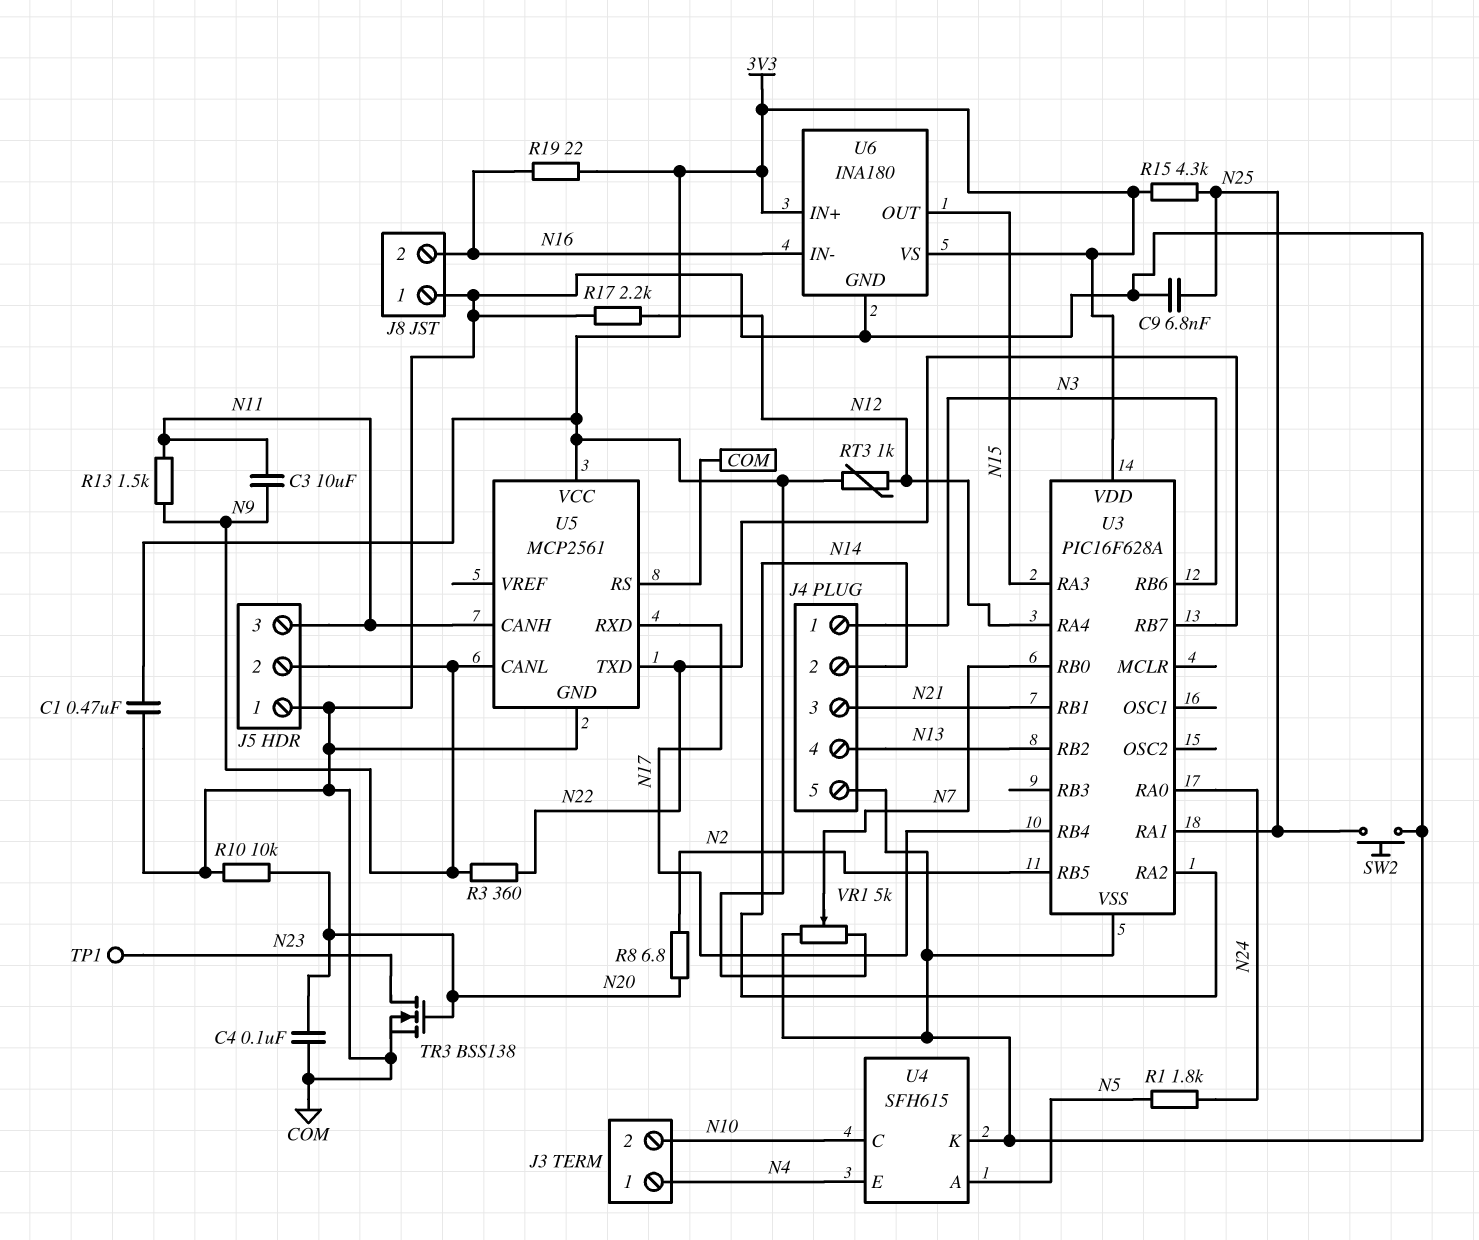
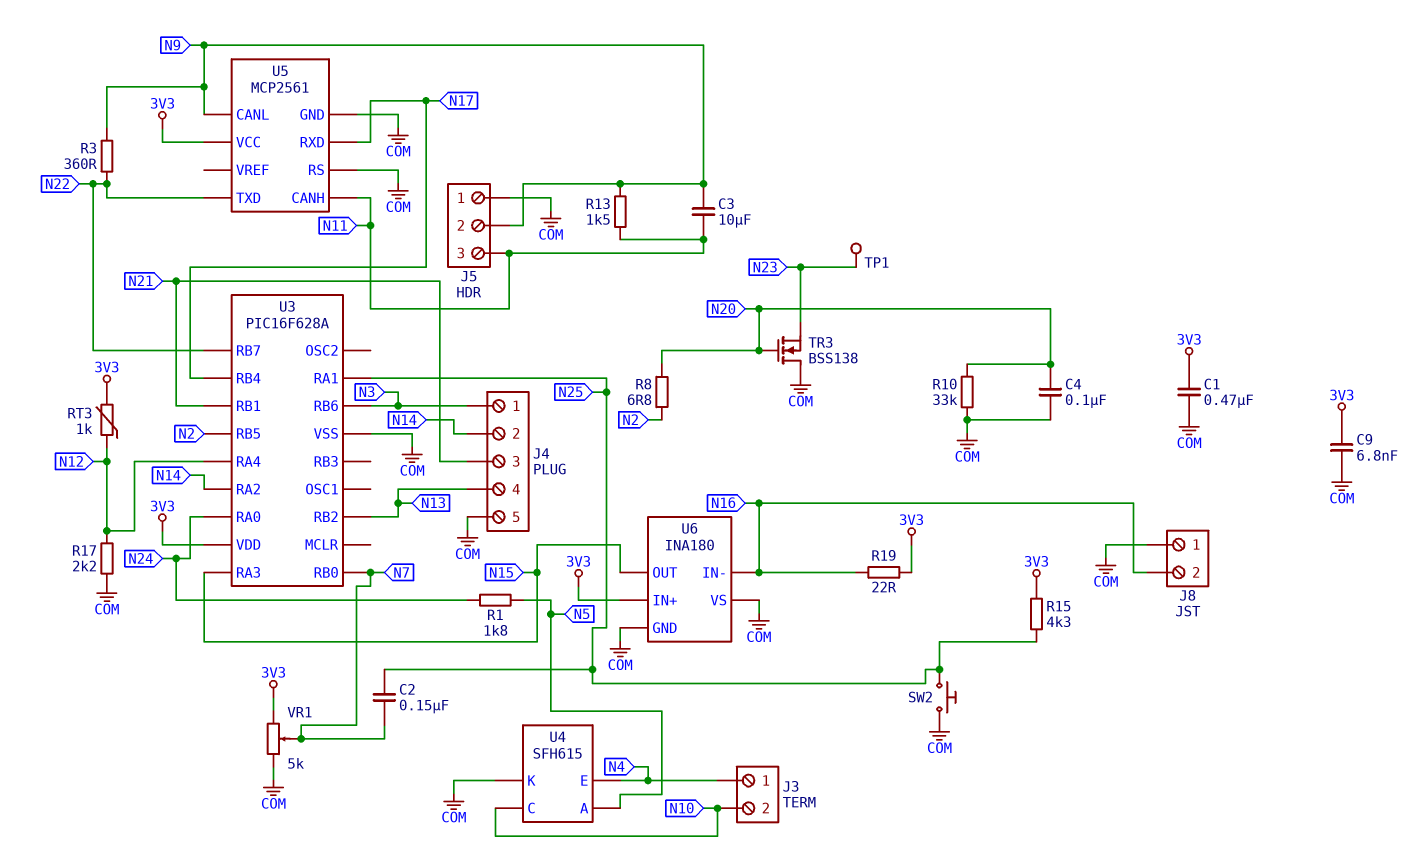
C2: none -> 150nF (N7, N25)
C9: 6.8nF (COM, N25) -> 6.8nF (3V3, COM)
R10: 10k (COM, N20) -> 33k (COM, N20)
TR3: NMOS BSS138 (G N20, D N23, S COM) -> NMOS BSS138 (G N20, D COM, S N23)
U6 pin VS: 3V3 -> COM

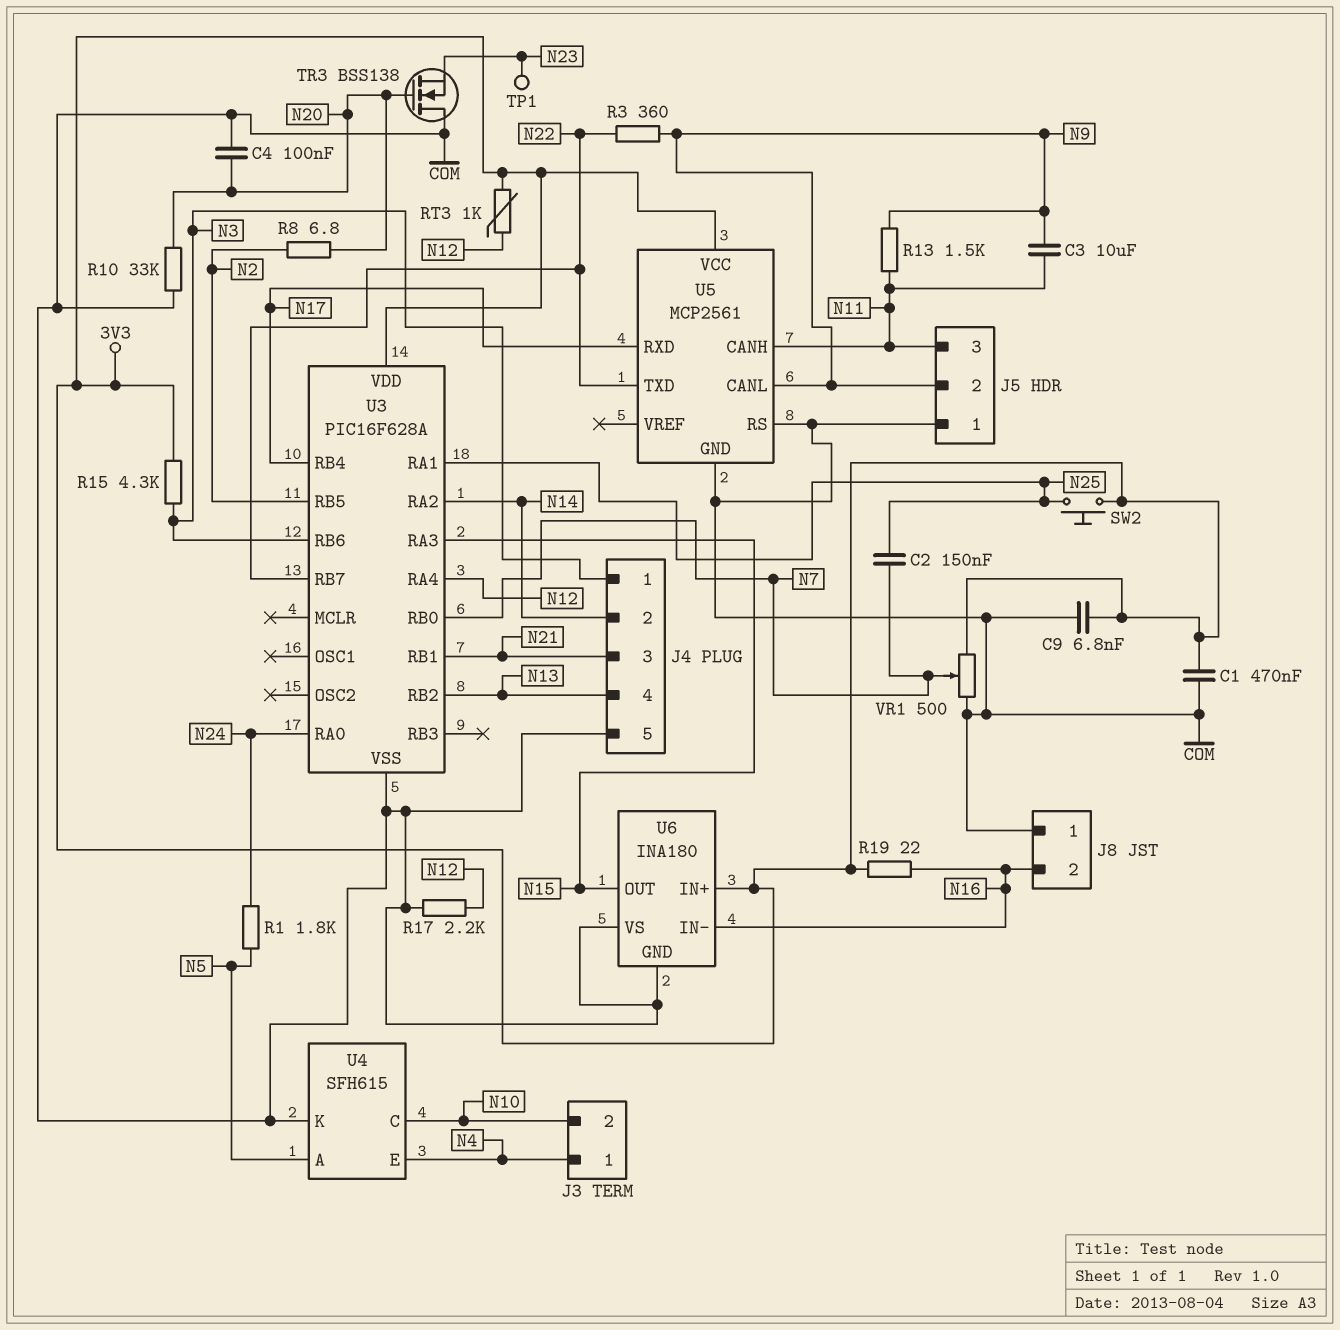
R15: 4.3k (3V3, N25) -> 4.3k (3V3, N3)
SW2: button (COM, N25) -> button (3V3, N25)
VR1: 5k (3V3, COM, wiper N7) -> 500 (3V3, COM, wiper N7)

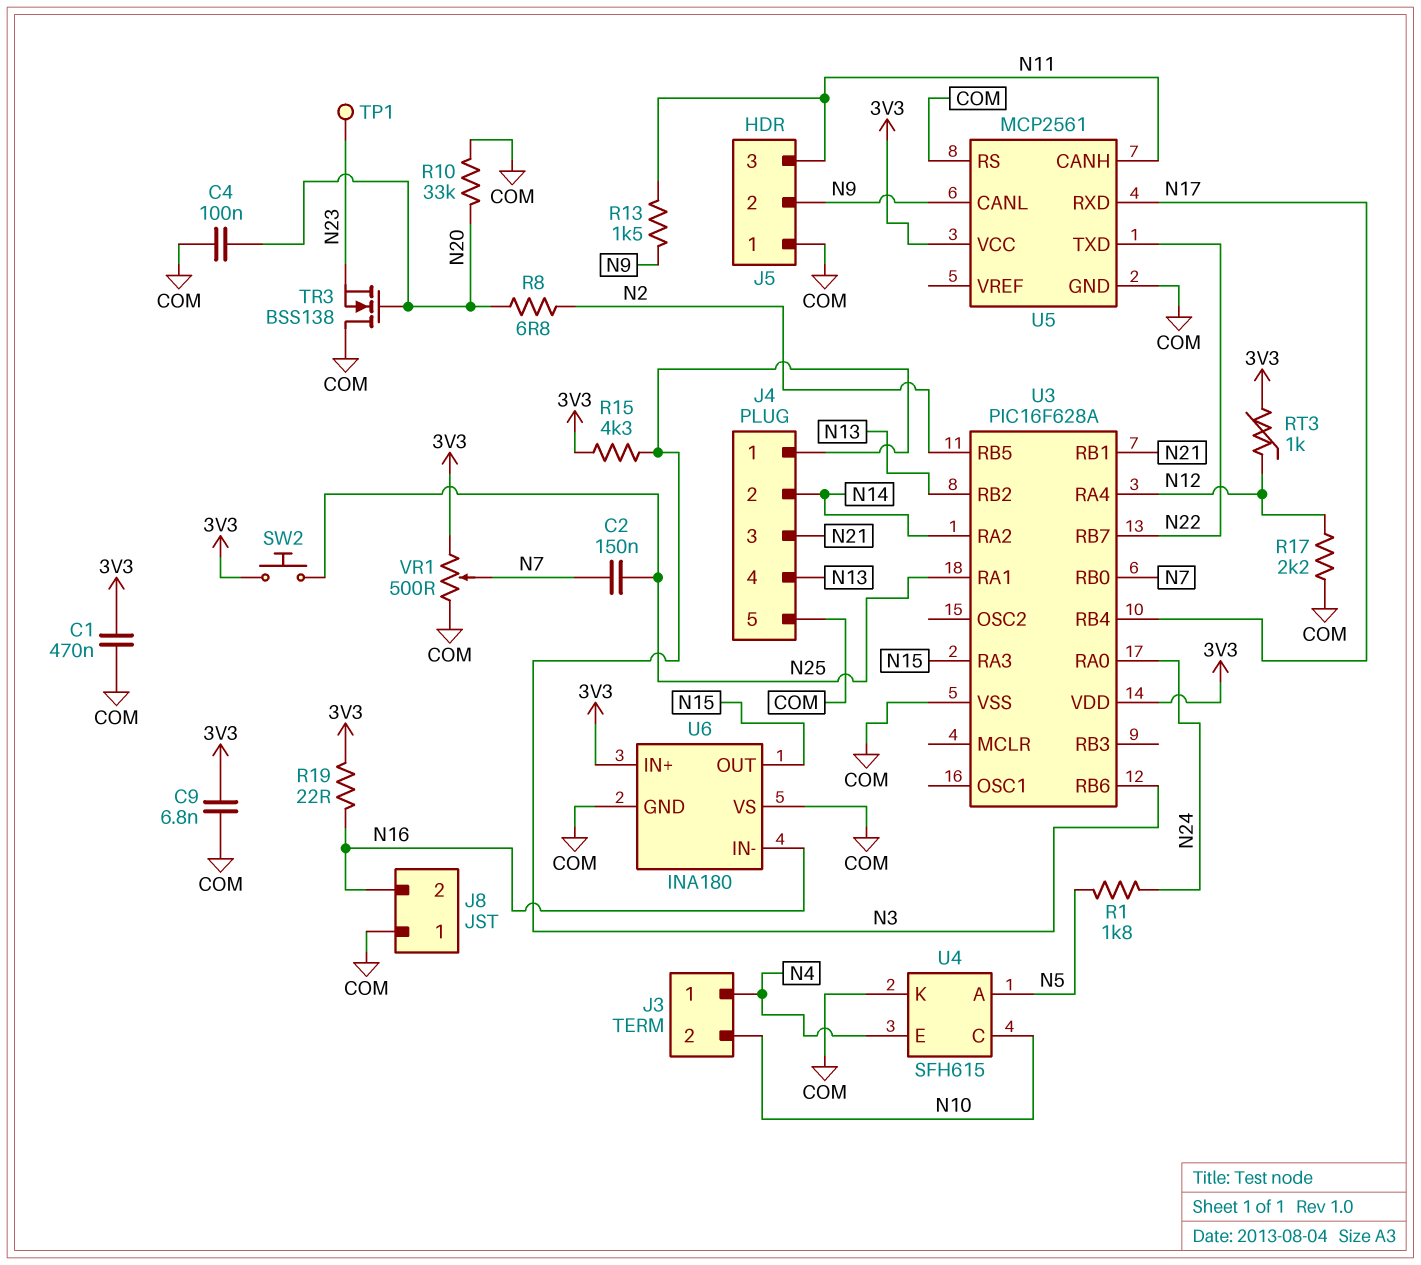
C3: 10uF (N9, N11) -> none
R3: 360 (N9, N22) -> none

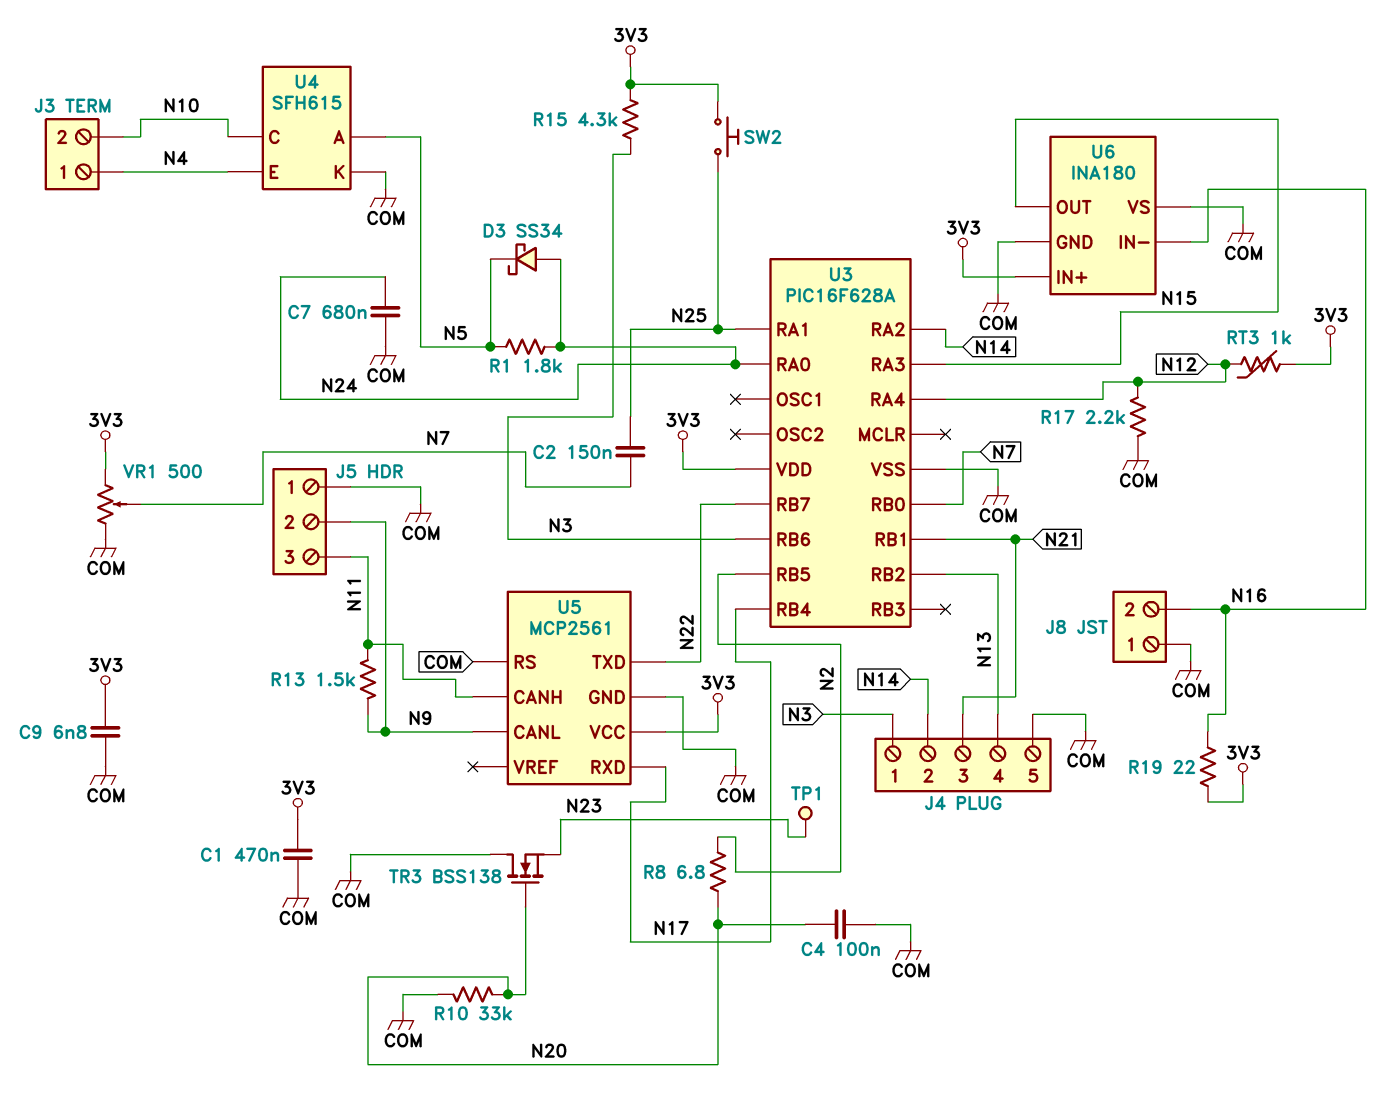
C7: none -> 680nF (COM, N24)
D3: none -> schottky SS34 (A N24, K N5)

